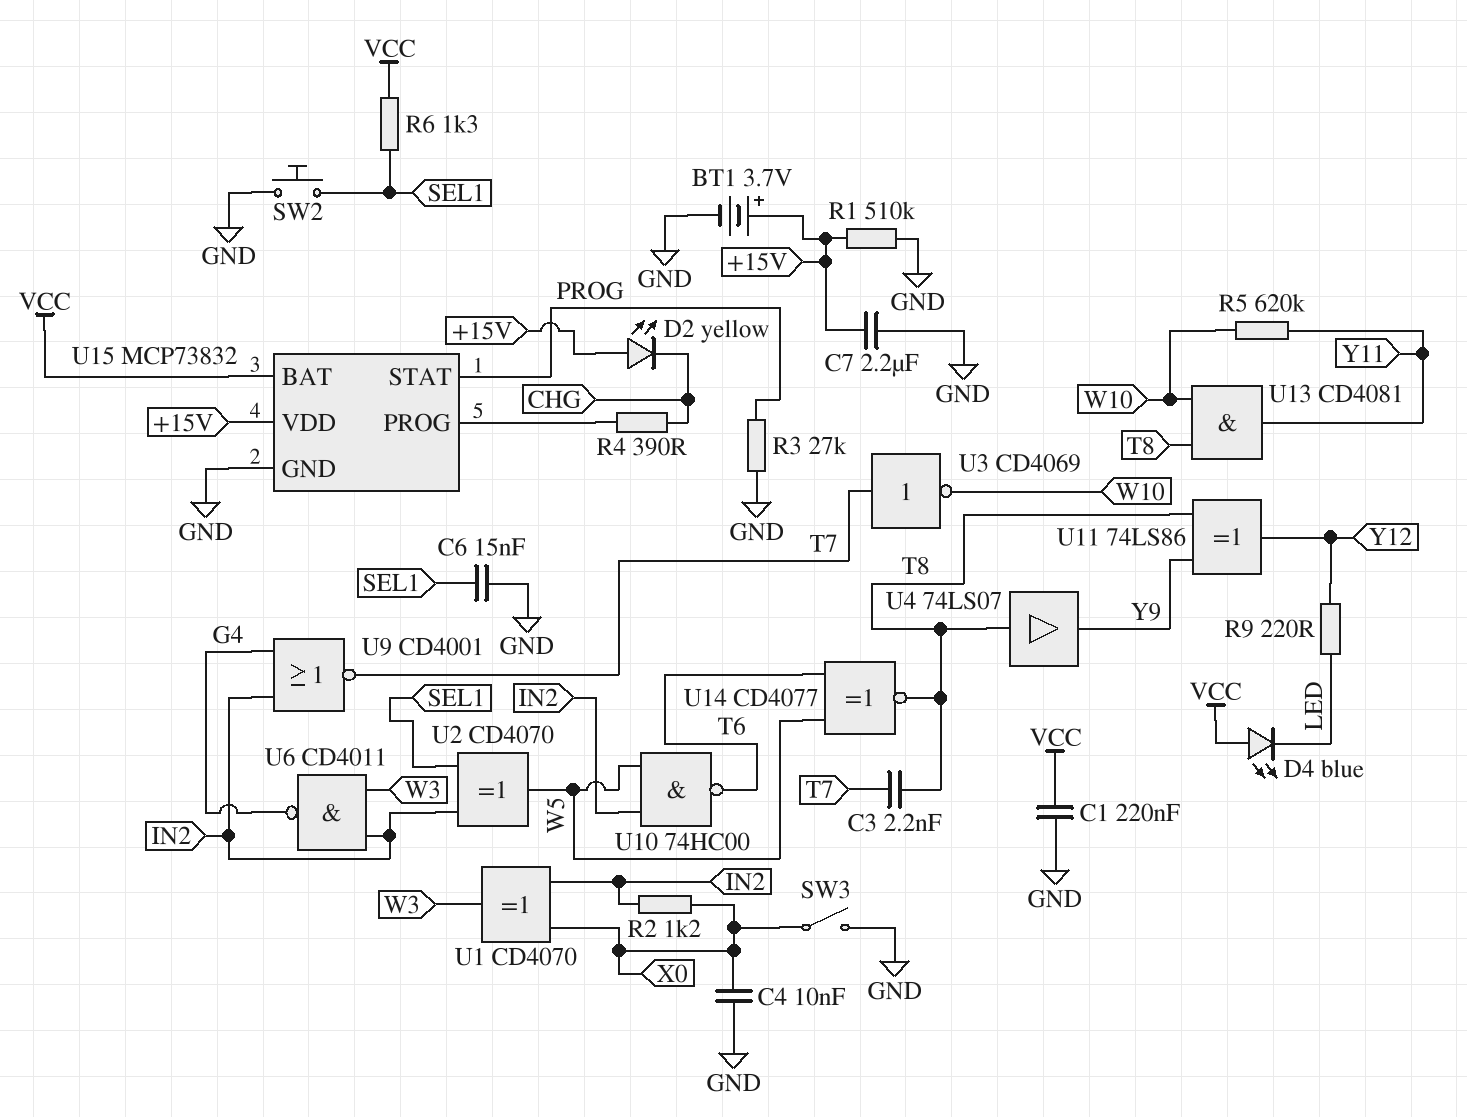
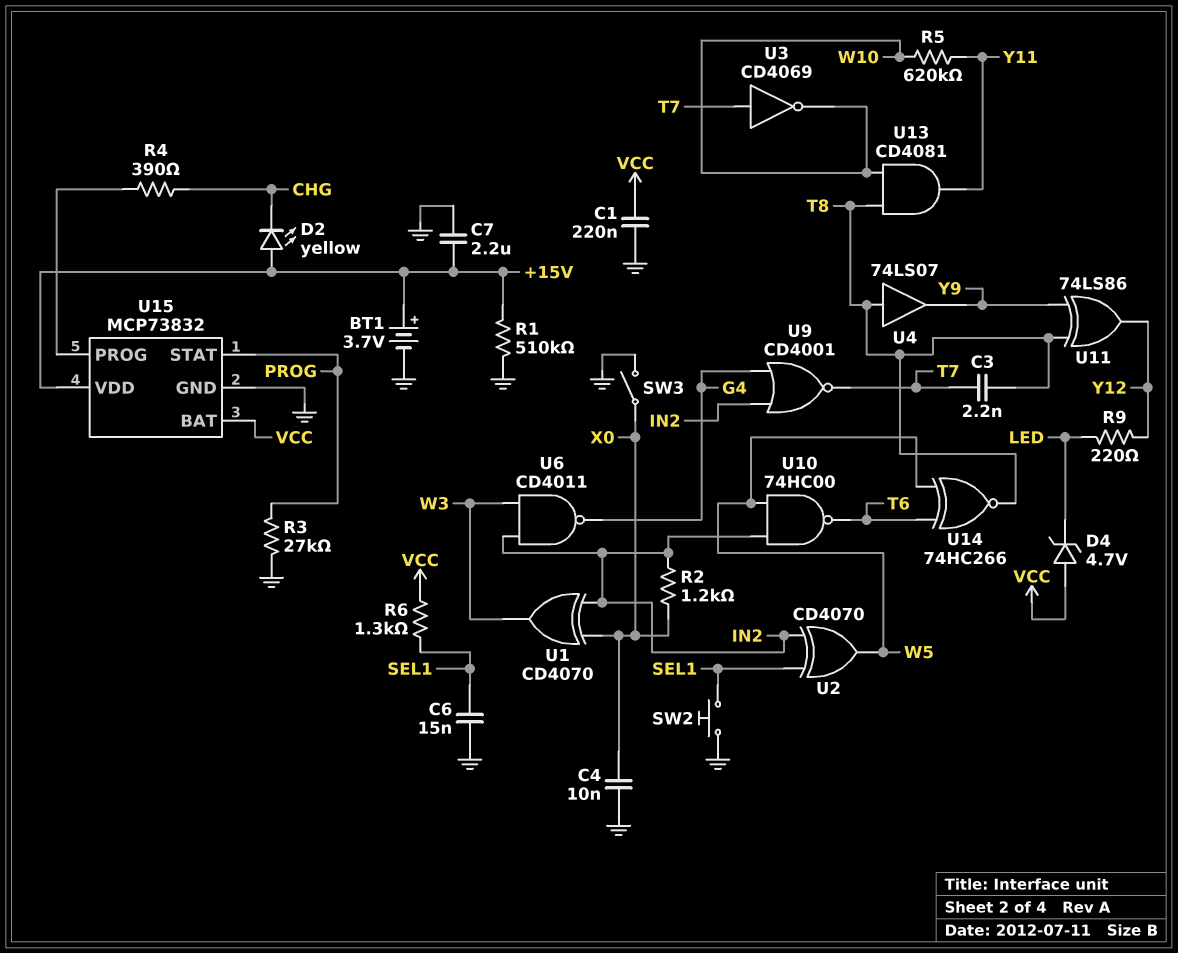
D4: LED blue (A VCC, K LED) -> zener 4.7V (A VCC, K LED)
U14: XNOR CD4077 (in T6, in W5, out T8) -> XNOR 74HC266 (in T6, in W5, out T8)

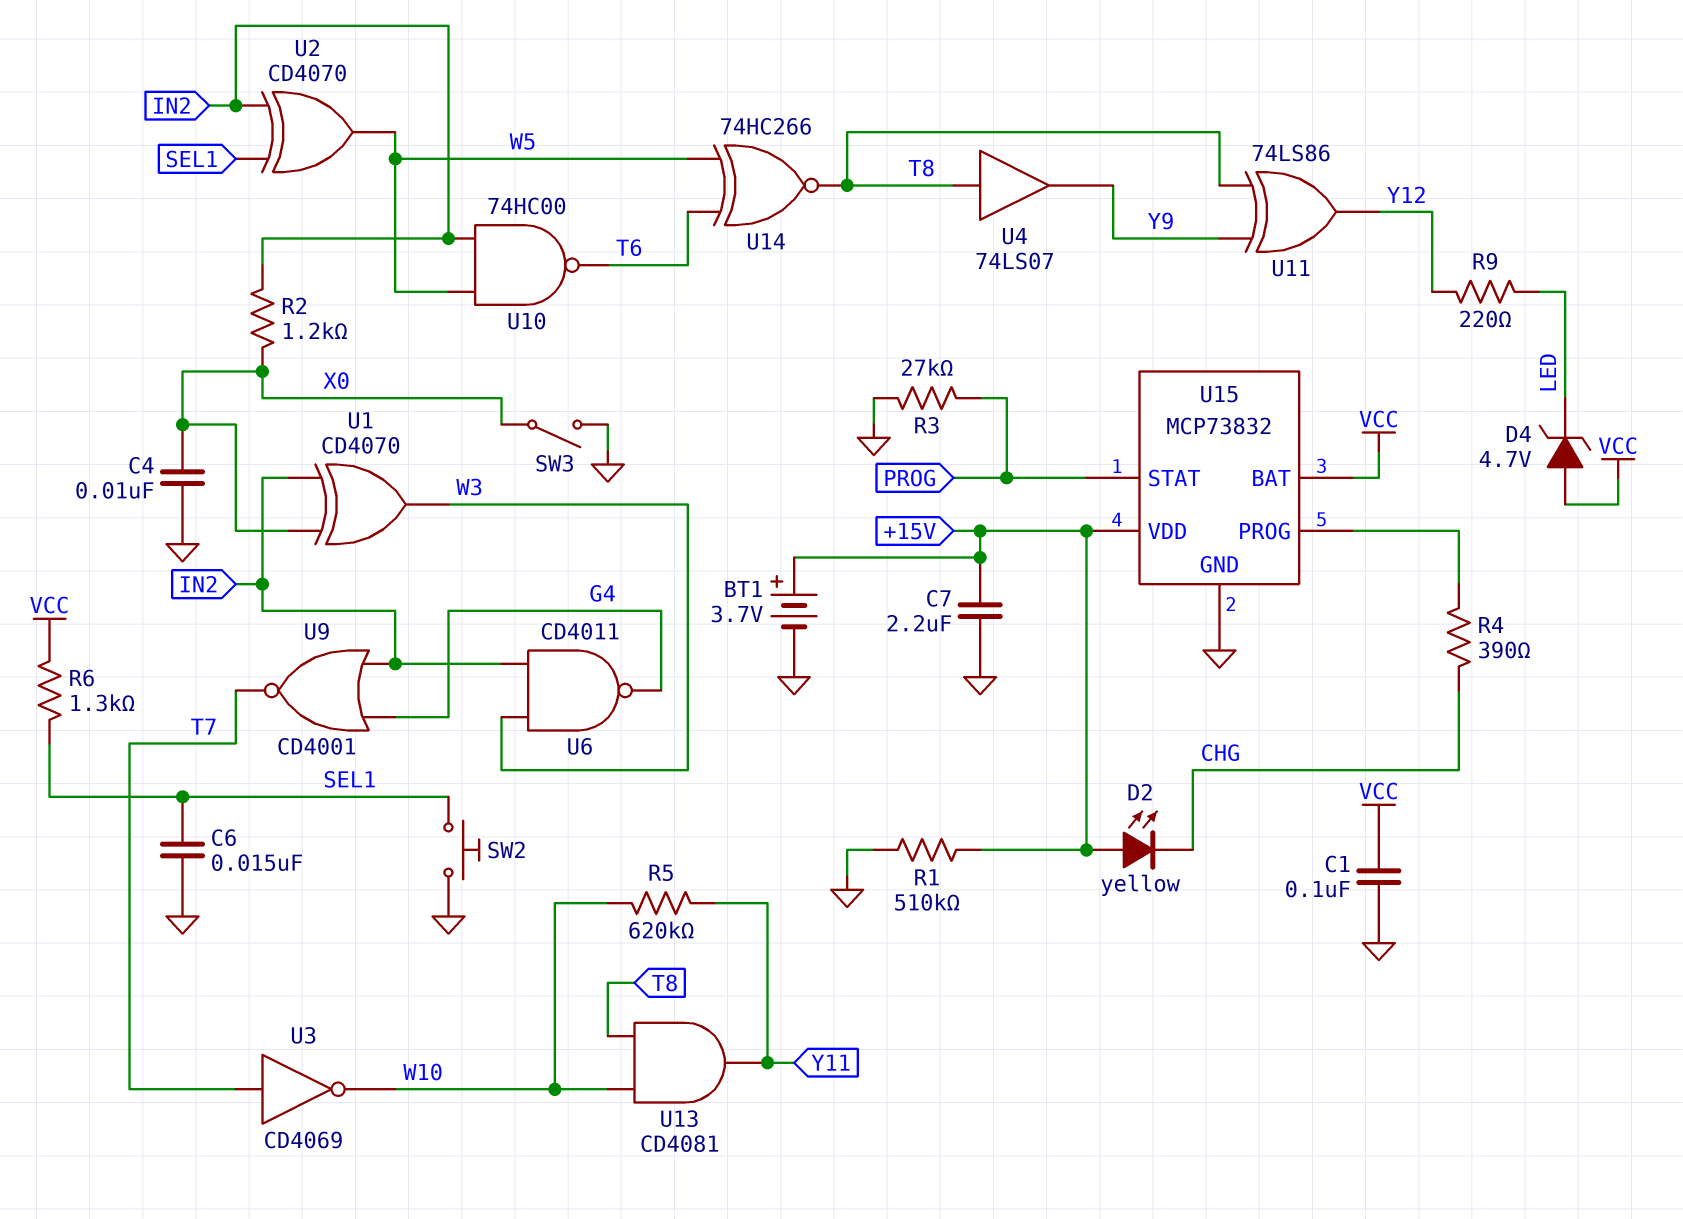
C1: 220nF (GND, VCC) -> 100nF (GND, VCC)
C3: 2.2nF (T7, T8) -> none

